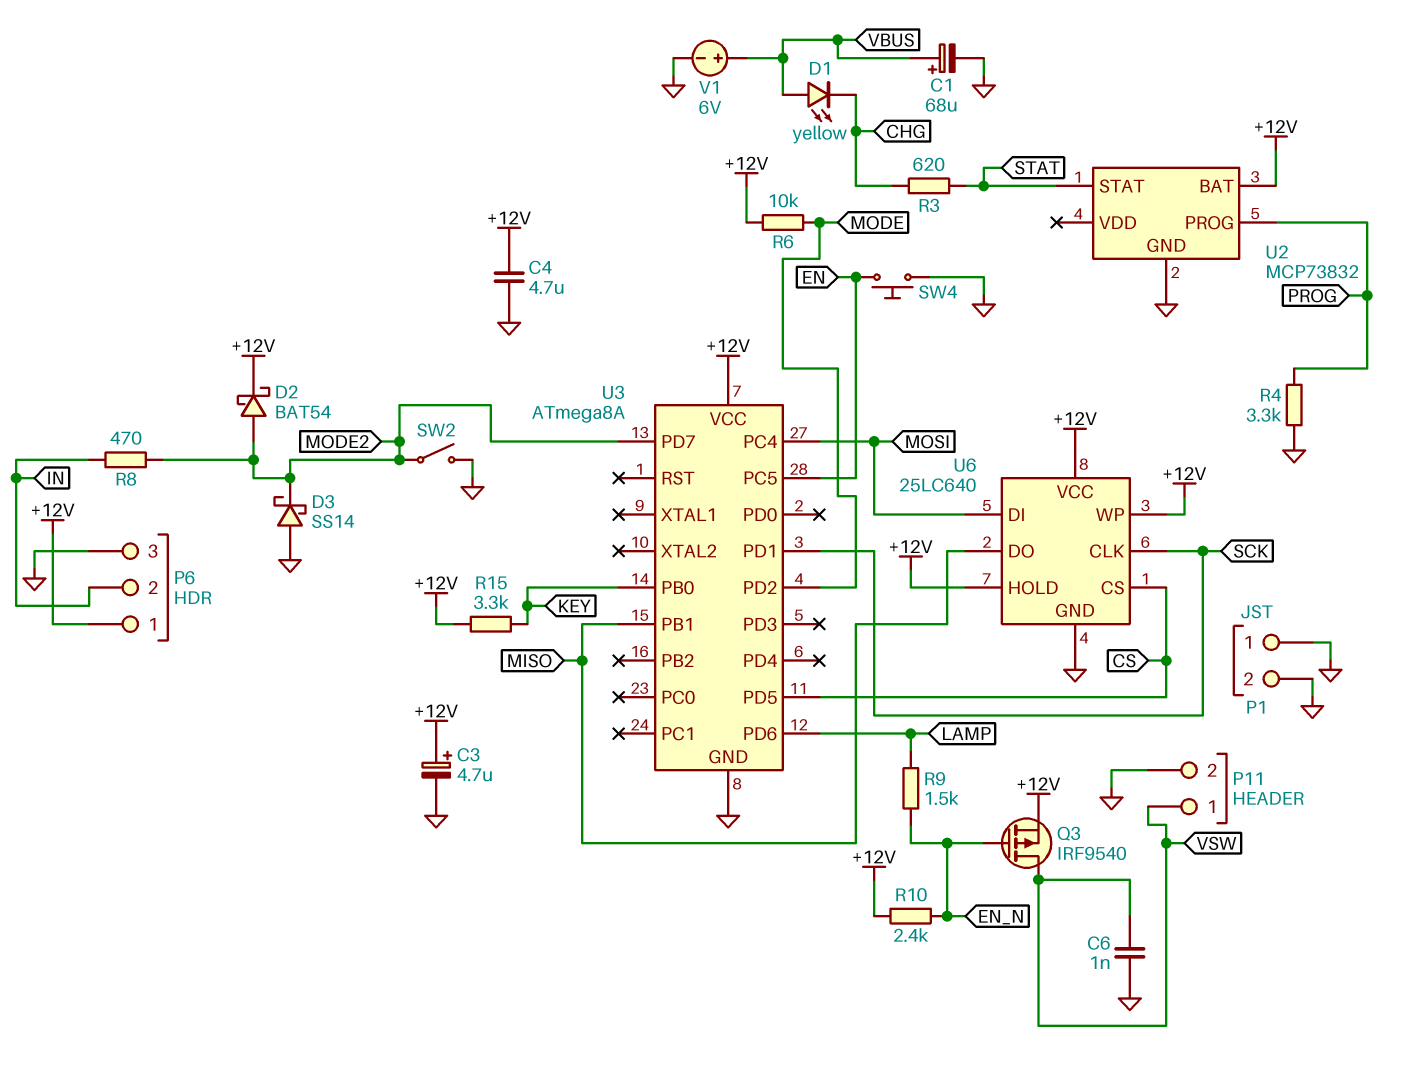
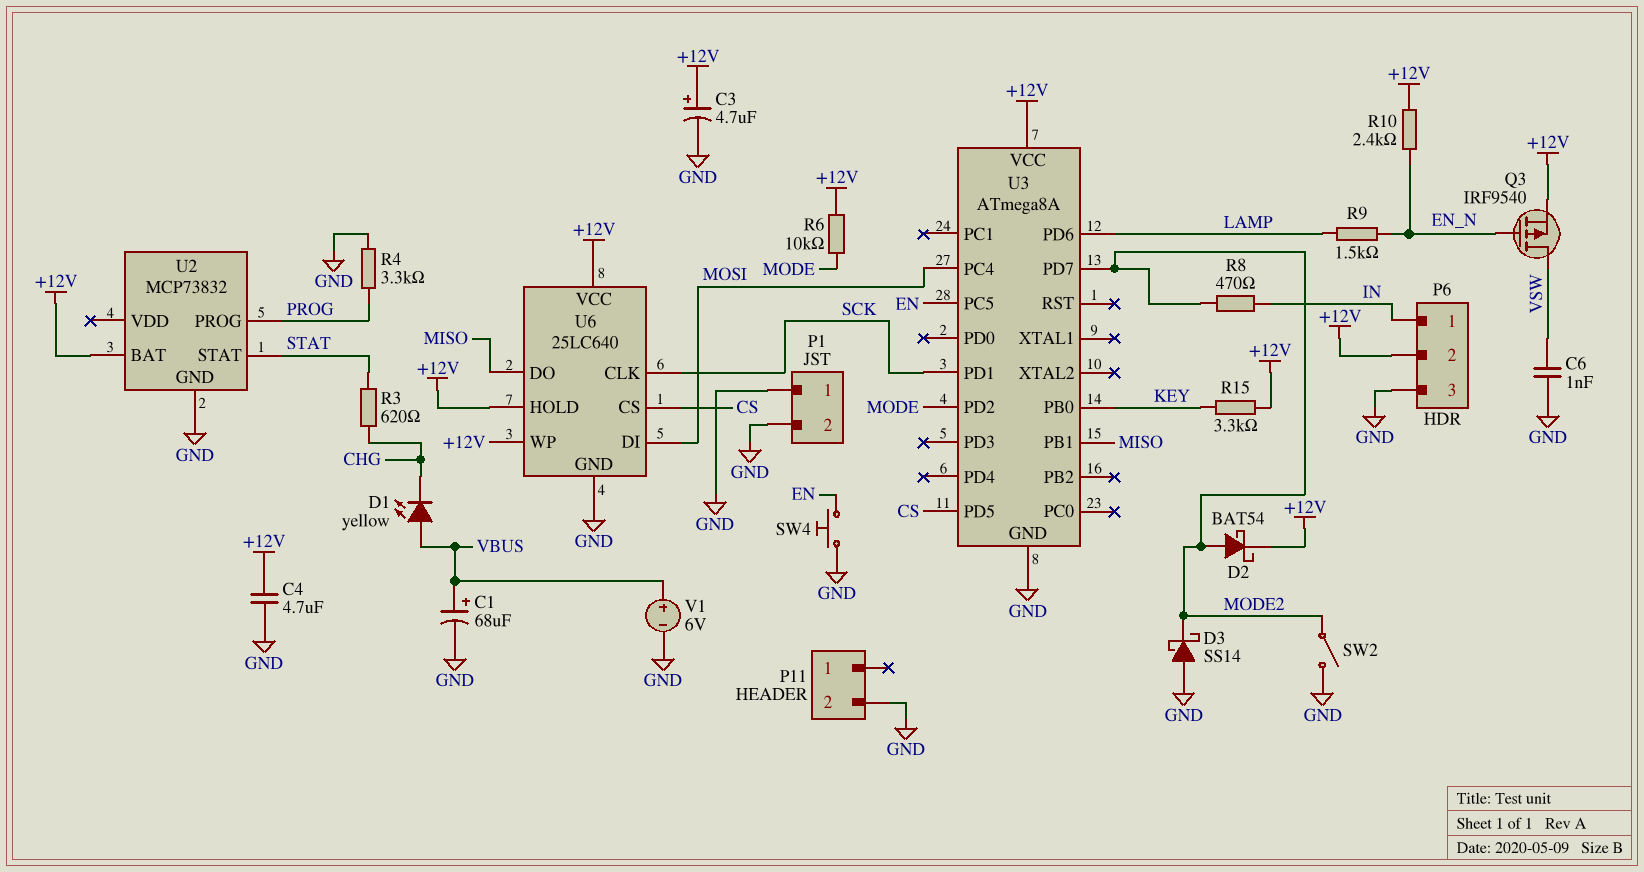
P6 pin 1: +12V -> IN
P6 pin 2: IN -> +12V
P11 pin 1: VSW -> none

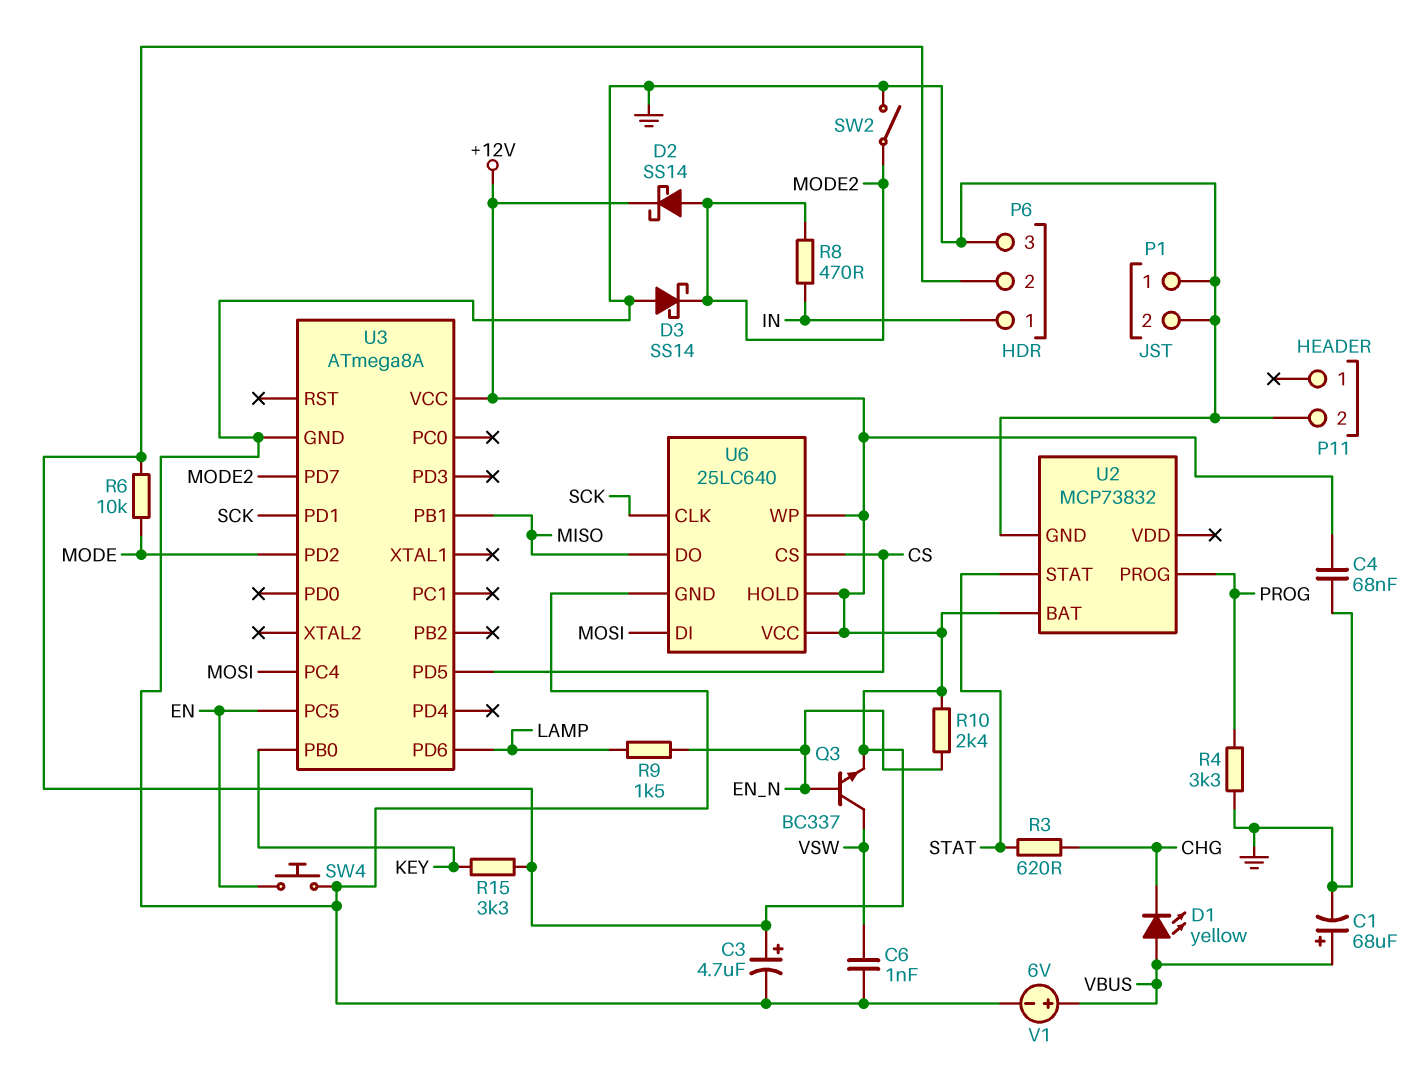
C4: 4.7uF (+12V, GND) -> 68nF (+12V, GND)
D2: schottky BAT54 (A MODE2, K +12V) -> schottky SS14 (A MODE2, K +12V)
Q3: PMOS IRF9540 (G EN_N, D VSW, S +12V) -> NPN BC337 (B EN_N, C VSW, E +12V)

